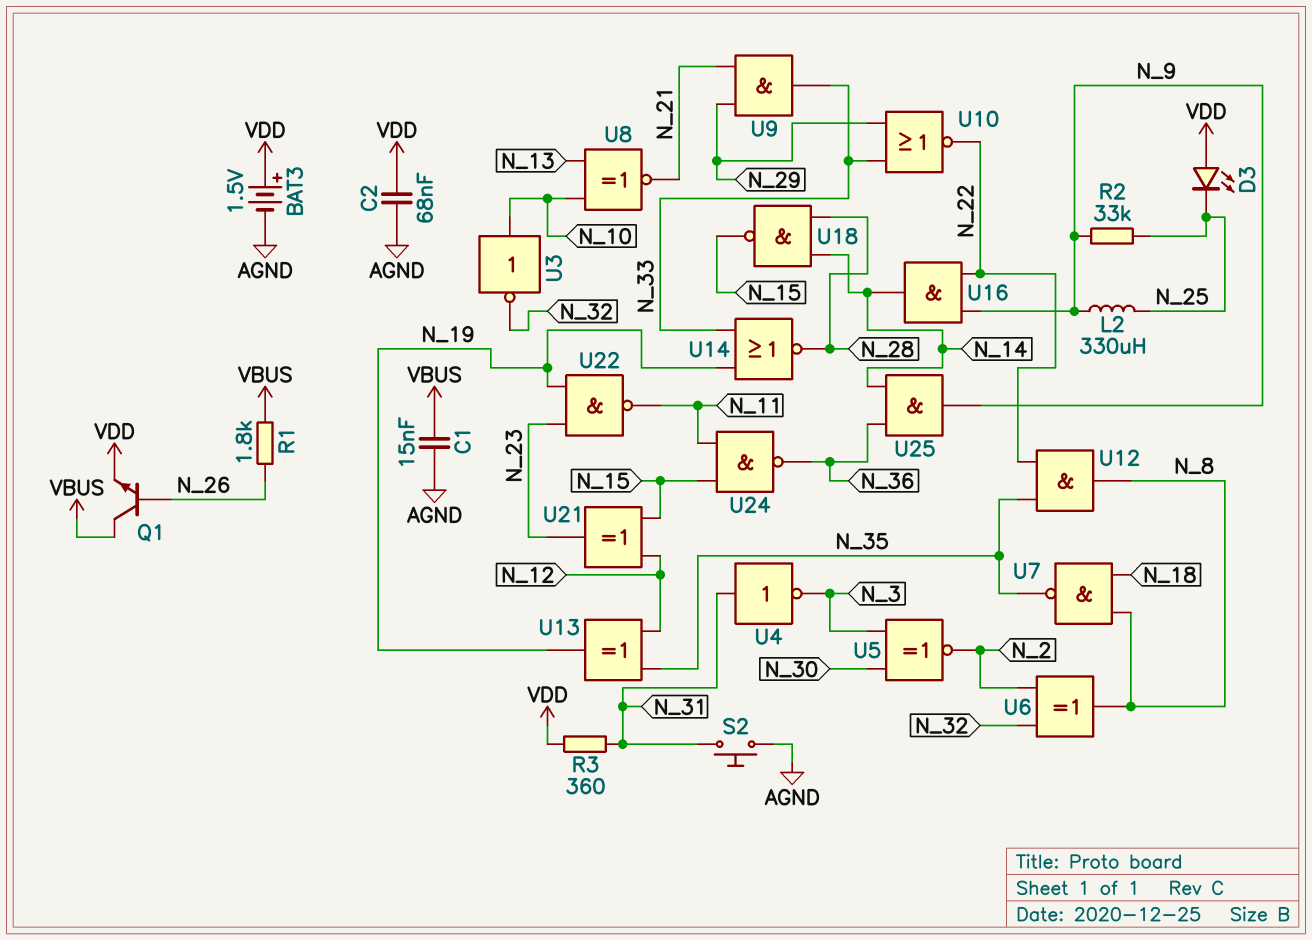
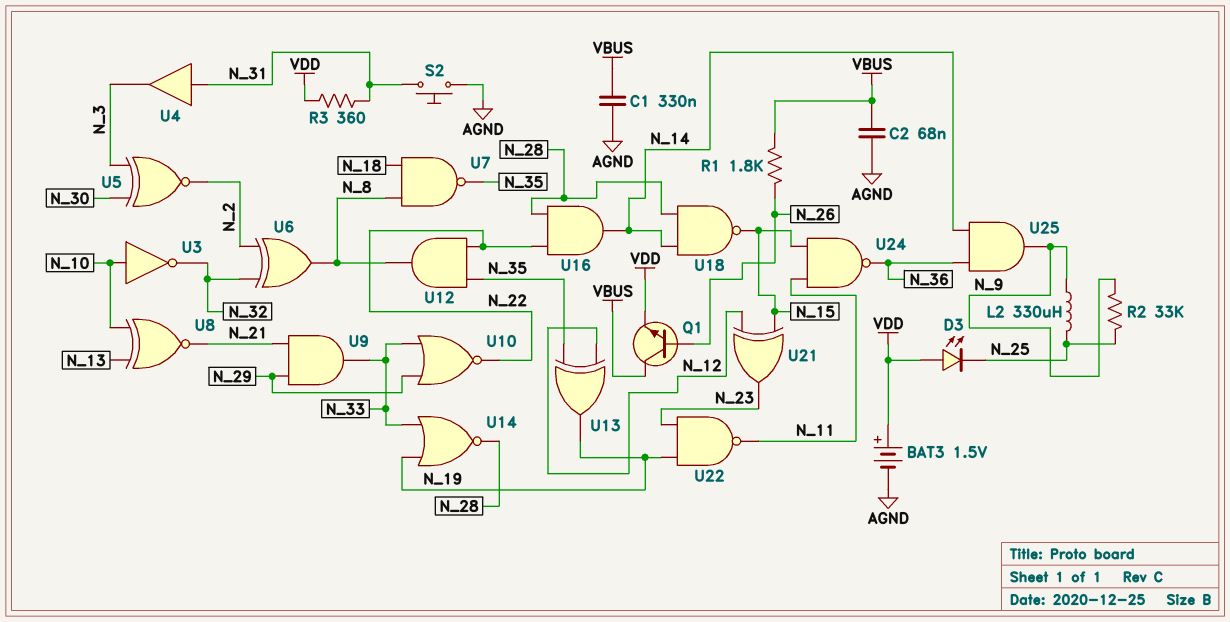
C1: 15nF (AGND, VBUS) -> 330nF (AGND, VBUS)
C2: 68nF (AGND, VDD) -> 68nF (AGND, VBUS)
U4: NOT (in N_31, out N_3) -> buffer (in N_31, out N_3)
U16: AND (in N_9, in N_22, out N_14) -> AND (in N_22, in N_28, out N_14)

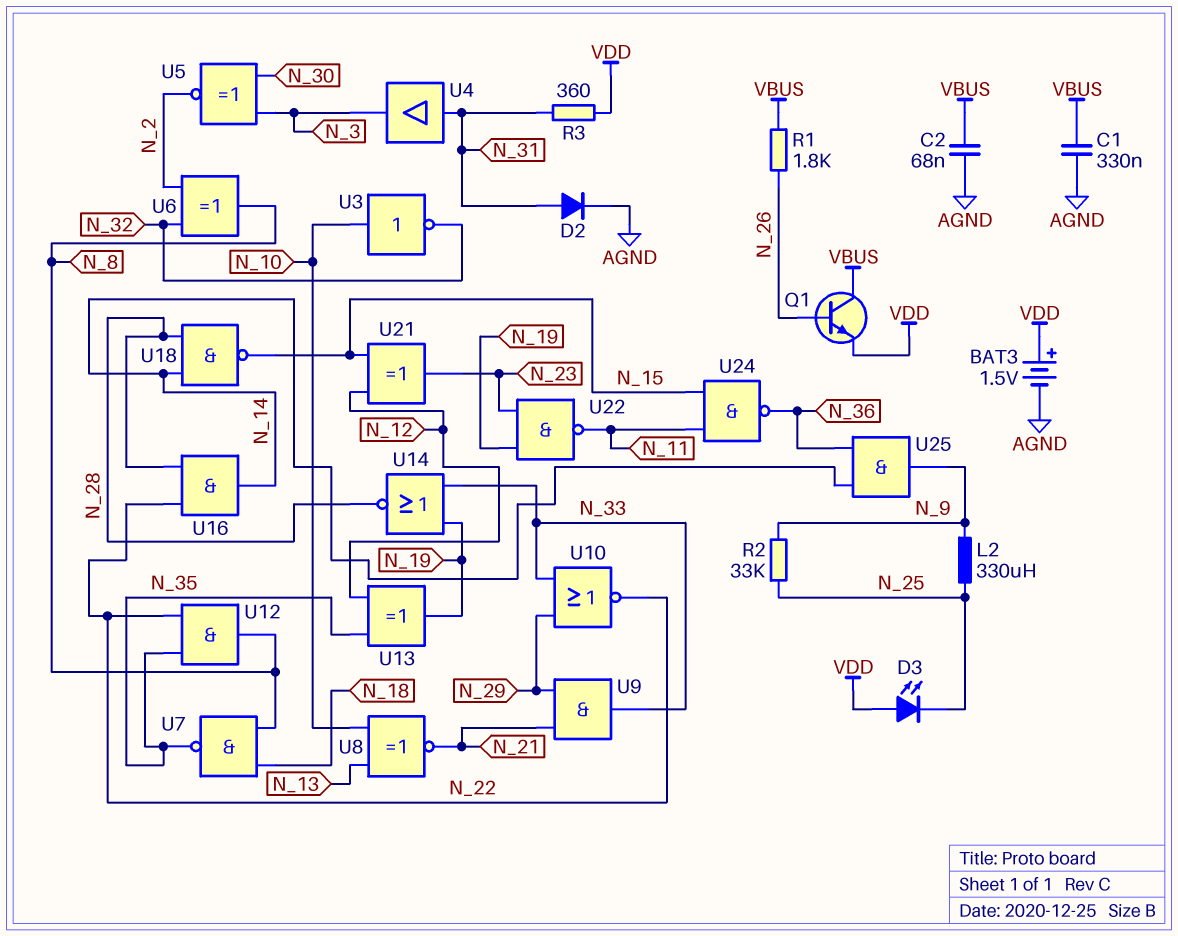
D2: none -> diode (A N_31, K AGND)
S2: button (AGND, N_31) -> none

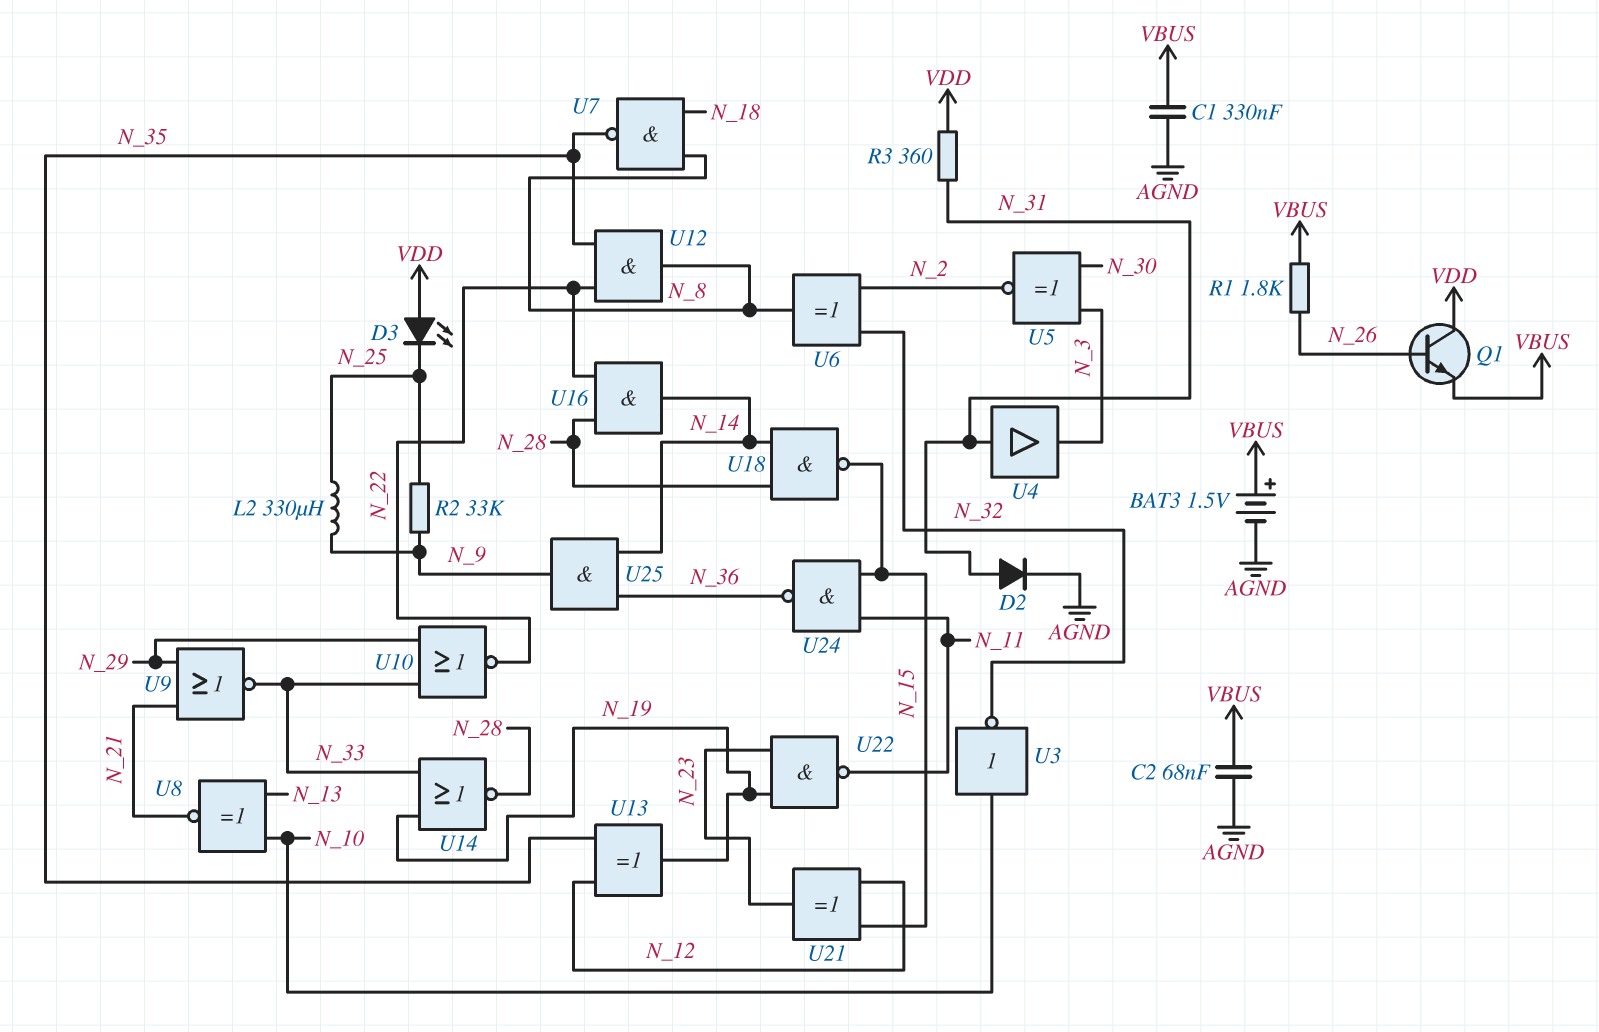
BAT3: 1.5V (plus VDD, minus AGND) -> 1.5V (plus VBUS, minus AGND)
Q1: NPN (B N_26, C VBUS, E VDD) -> NPN (B N_26, C VDD, E VBUS)
U9: AND (in N_21, in N_29, out N_33) -> NOR (in N_21, in N_29, out N_33)

